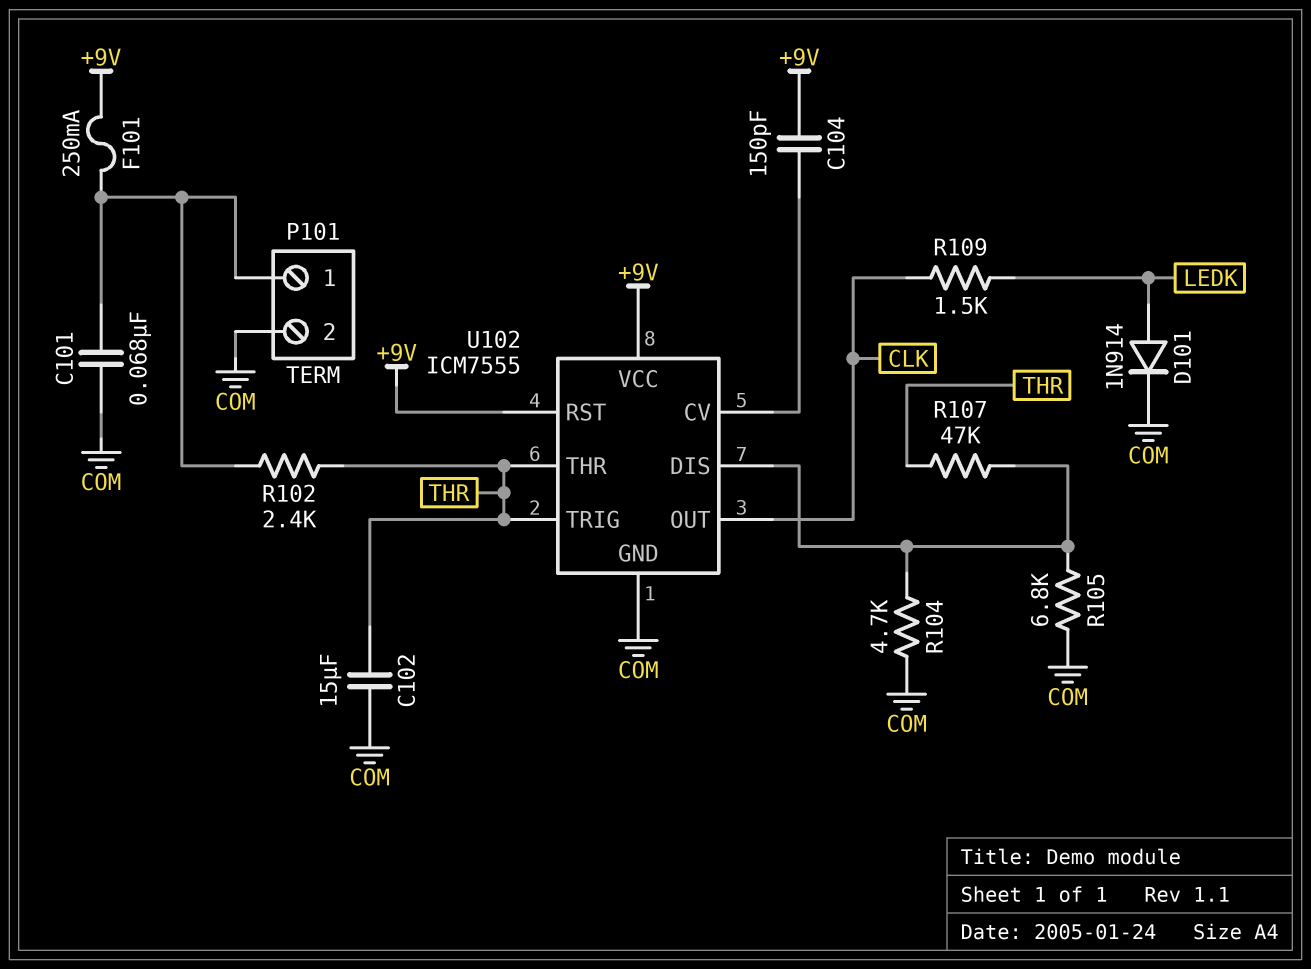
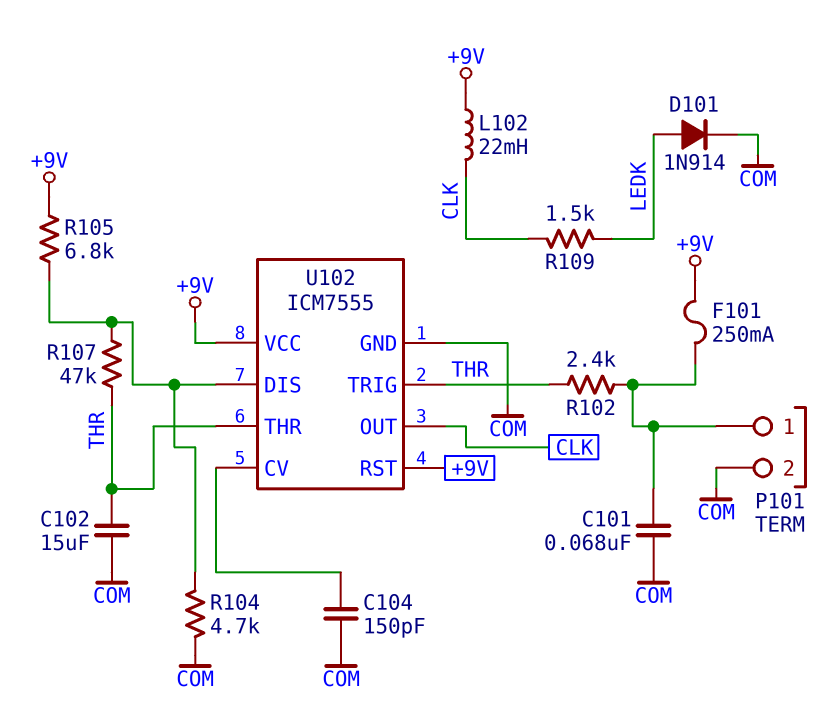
C104: 150pF (+9V, U102/CV) -> 150pF (COM, U102/CV)
L102: none -> 22mH (+9V, CLK)
R105: 6.8k (COM, U102/DIS) -> 6.8k (+9V, U102/DIS)

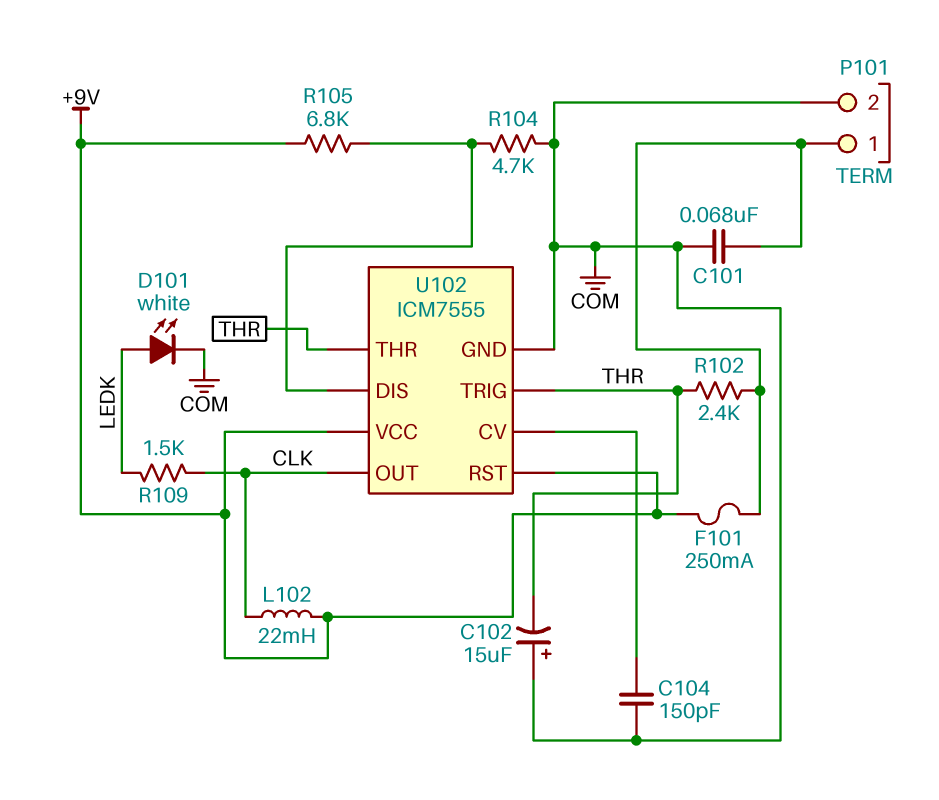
C102: 15uF (COM, THR) -> 15uF (plus COM, minus THR)
D101: diode 1N914 (A LEDK, K COM) -> LED white (A LEDK, K COM)
R107: 47k (THR, U102/DIS) -> none

